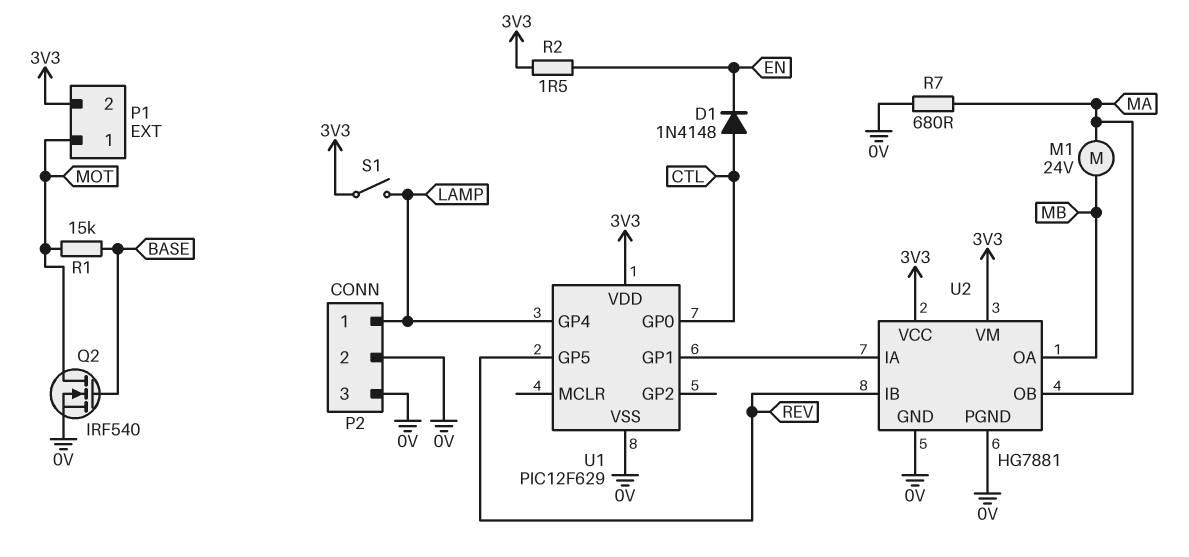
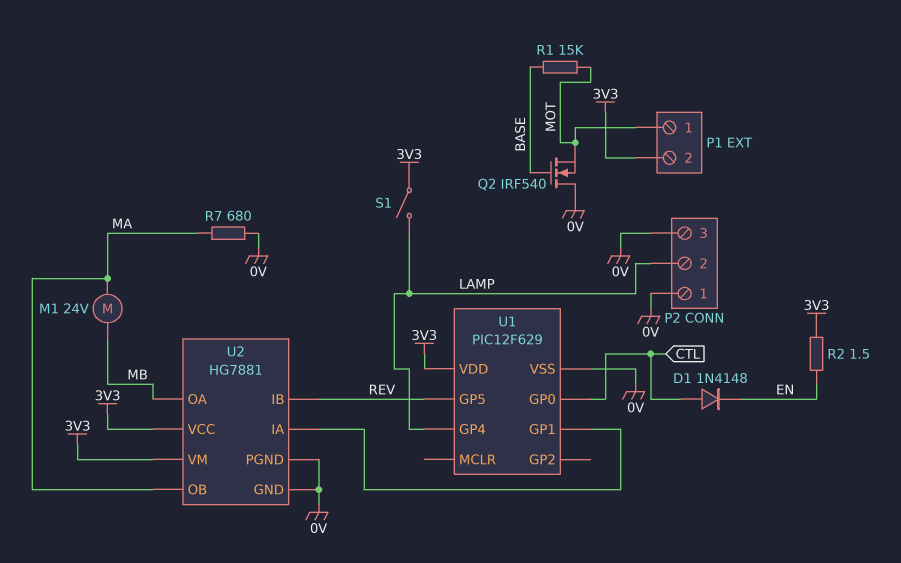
P2 pin 1: LAMP -> 0V
P2 pin 2: 0V -> LAMP
Q2: NMOS IRF540 (G BASE, D MOT, S 0V) -> NMOS IRF540 (G BASE, D 0V, S MOT)

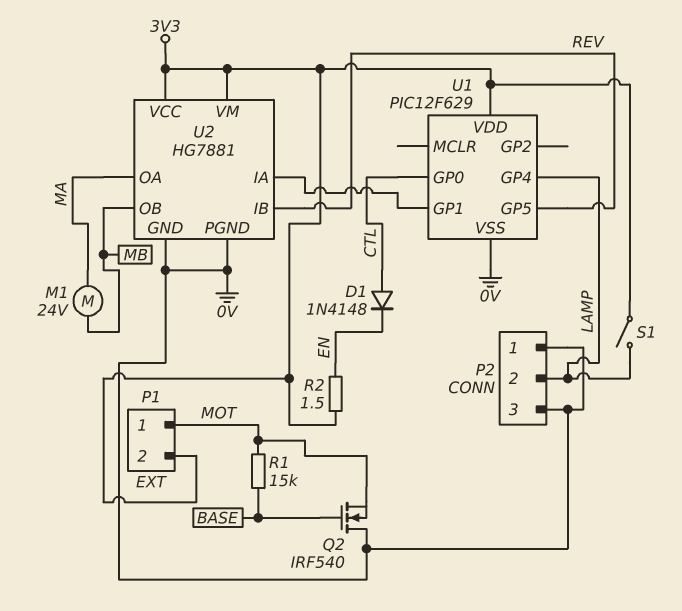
R7: 680 (0V, MA) -> none
U2 pin OA: MB -> MA
U2 pin OB: MA -> MB

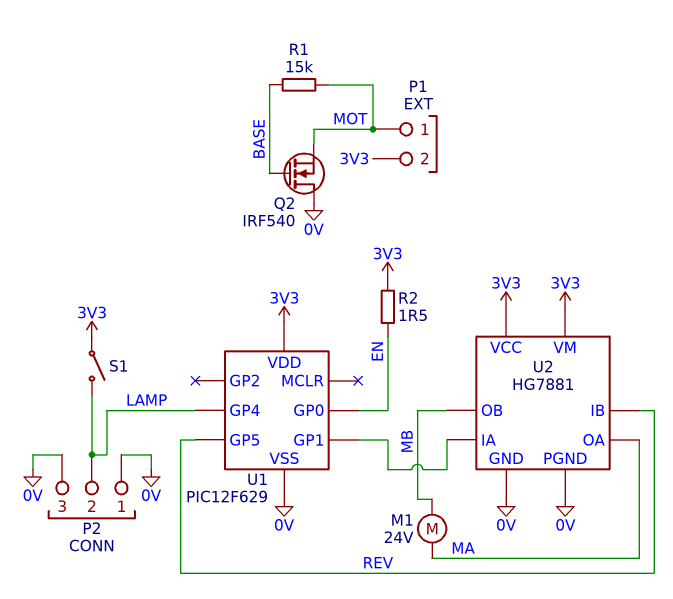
D1: diode 1N4148 (A CTL, K EN) -> none
U1 pin GP0: CTL -> EN

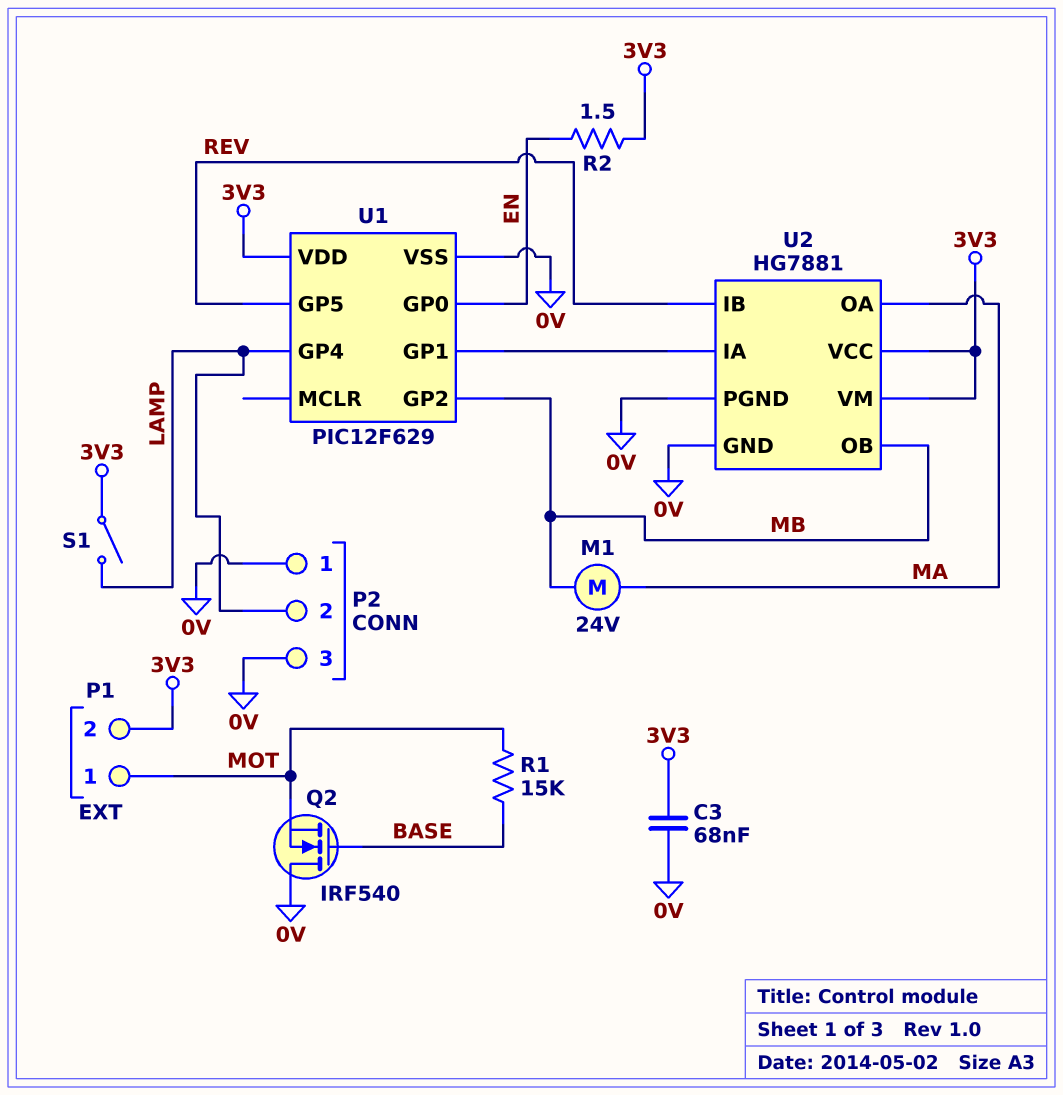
C3: none -> 68nF (0V, 3V3)
U1 pin GP2: none -> MB

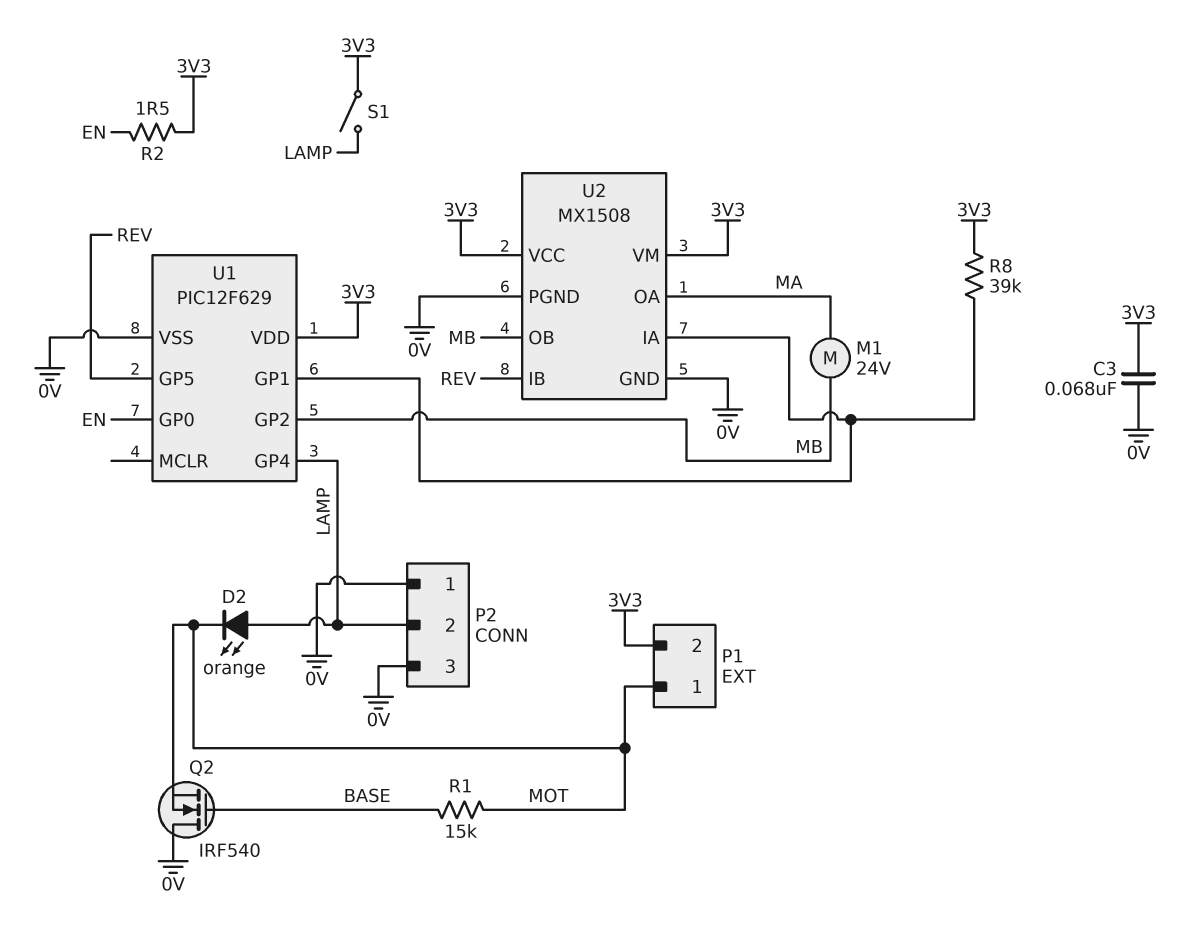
D2: none -> LED orange (A LAMP, K MOT)
R8: none -> 39k (3V3, U1/GP1)
U2: HG7881 -> MX1508

